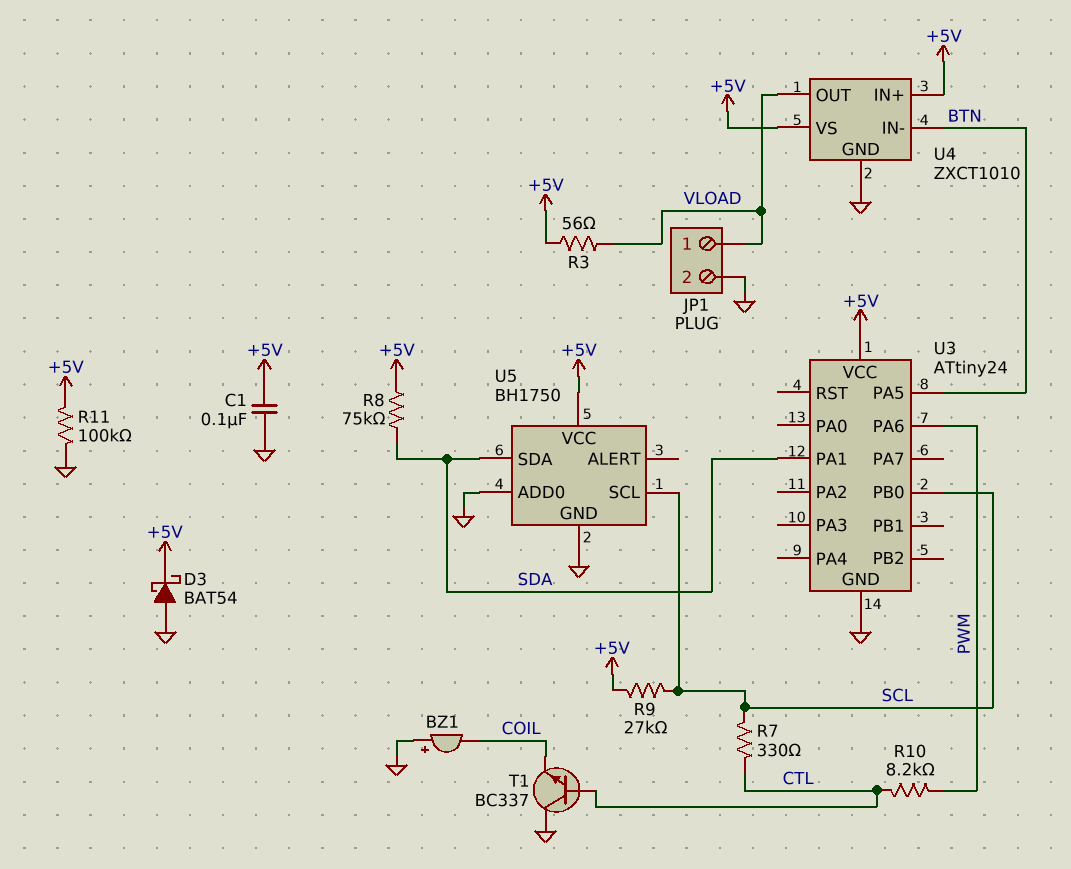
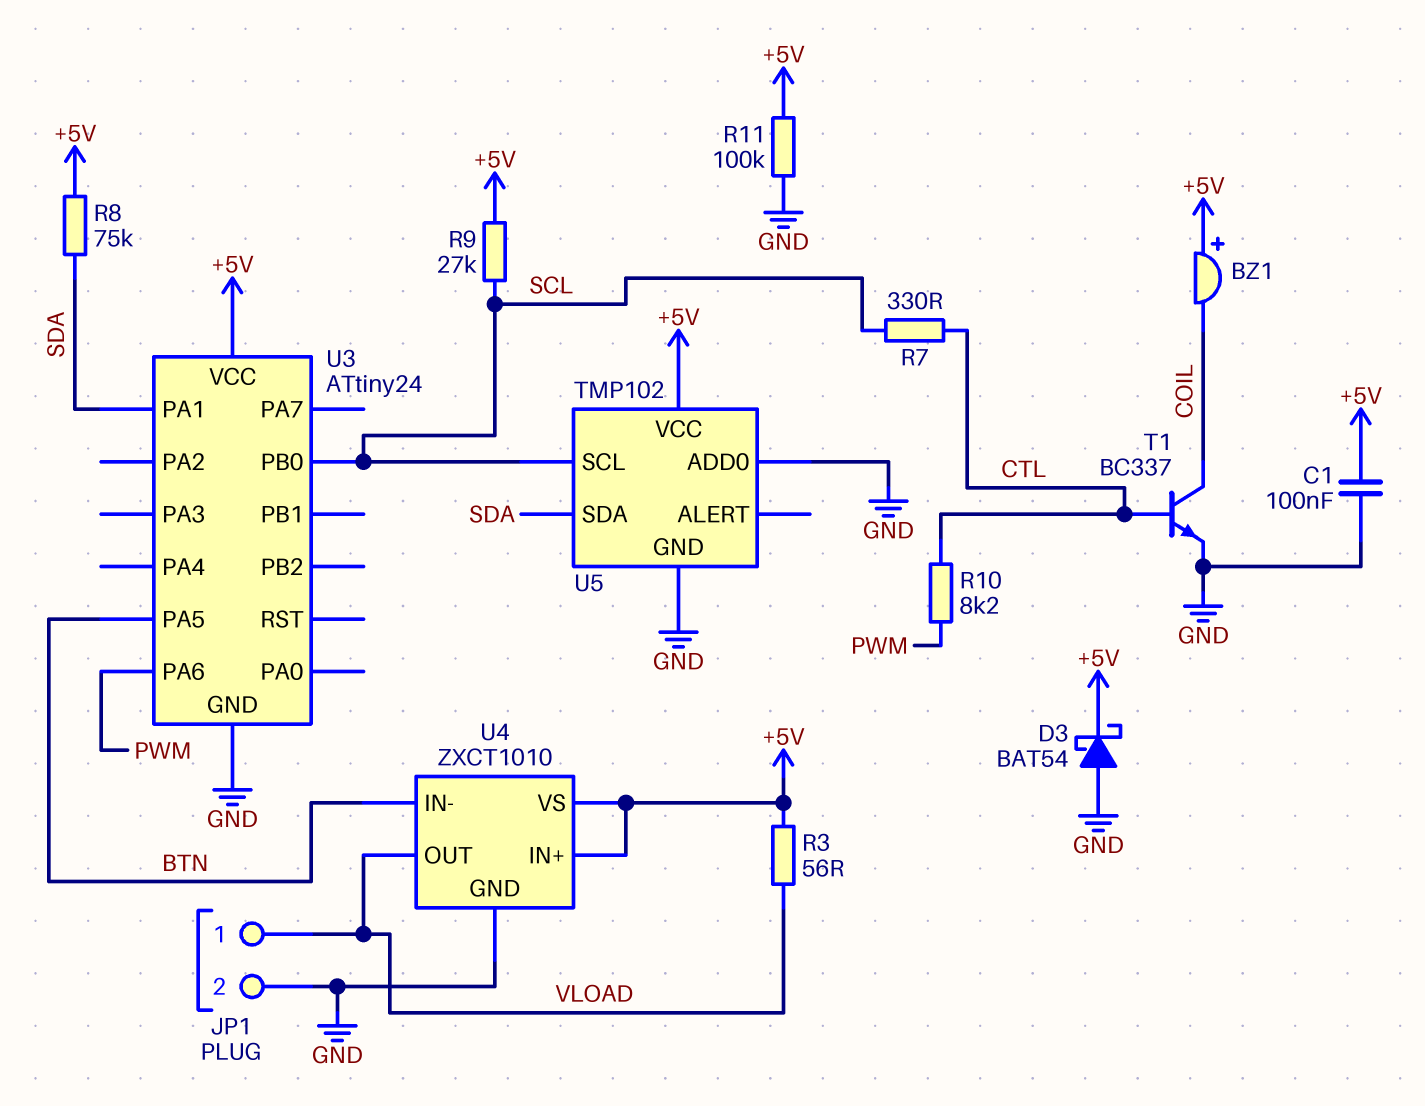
BZ1: buzzer (plus GND, minus COIL) -> buzzer (plus +5V, minus COIL)
T1: NPN BC337 (B CTL, C GND, E COIL) -> NPN BC337 (B CTL, C COIL, E GND)
U5: BH1750 -> TMP102

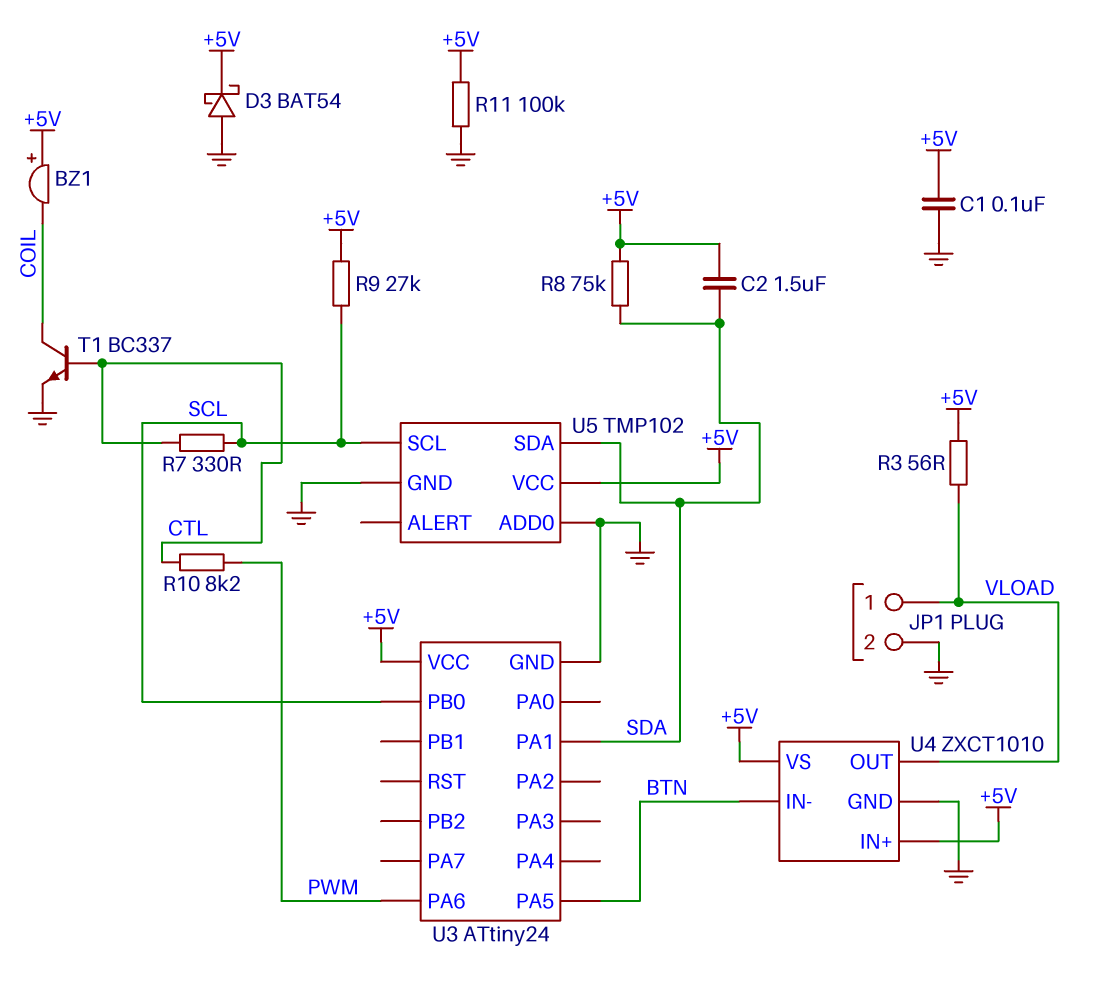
C2: none -> 1.5uF (+5V, SDA)

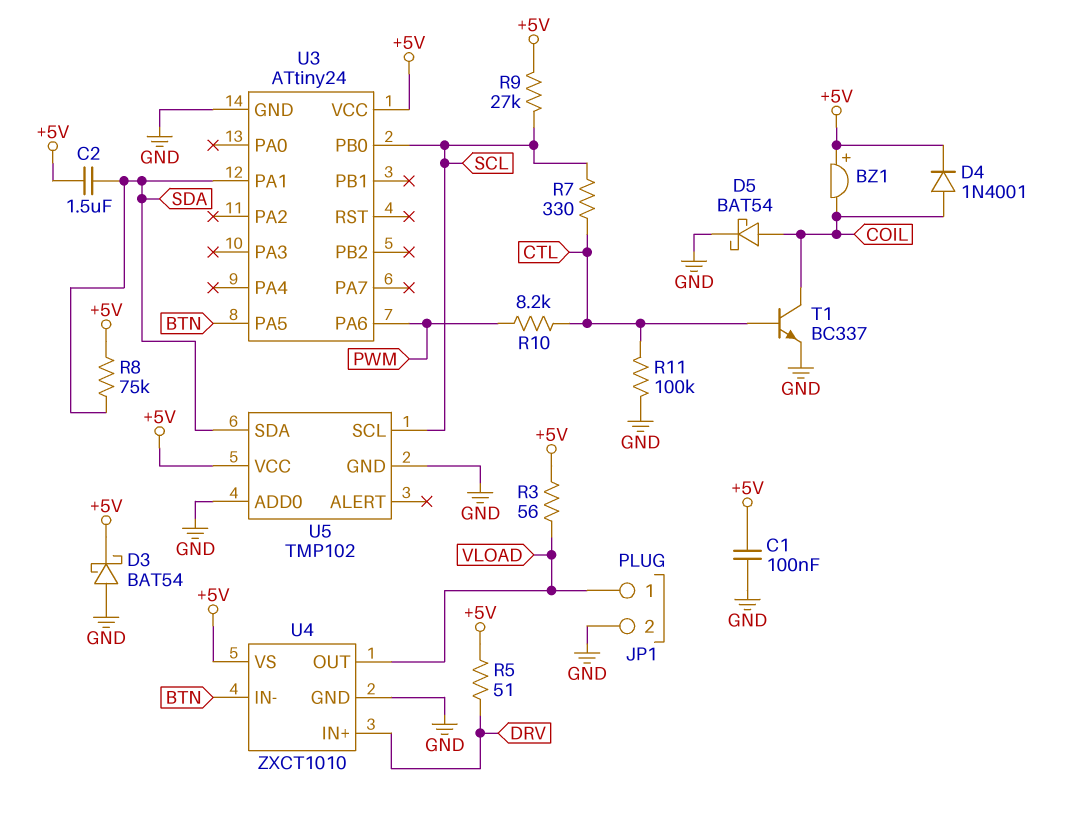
D4: none -> diode 1N4001 (A COIL, K +5V)
D5: none -> schottky BAT54 (A COIL, K GND)
R5: none -> 51 (+5V, DRV)
R11: 100k (+5V, GND) -> 100k (CTL, GND)
U4 pin IN+: +5V -> DRV

